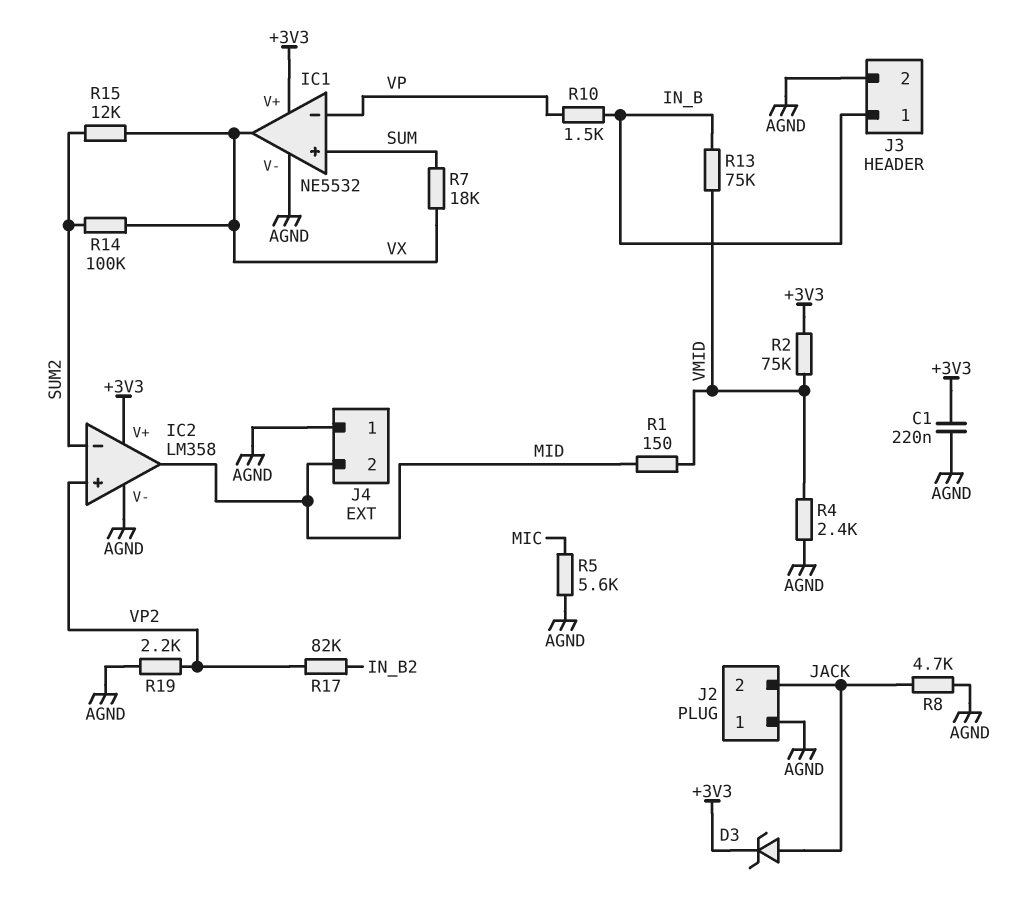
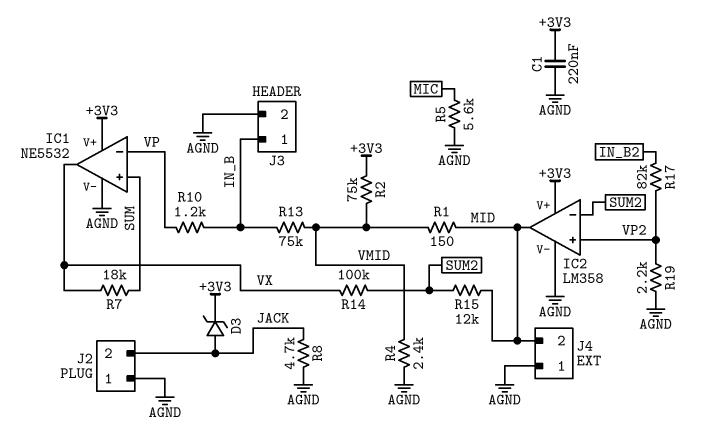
R10: 1.5k (IN_B, VP) -> 1.2k (IN_B, VP)
R15: 12k (SUM2, VX) -> 12k (MID, SUM2)

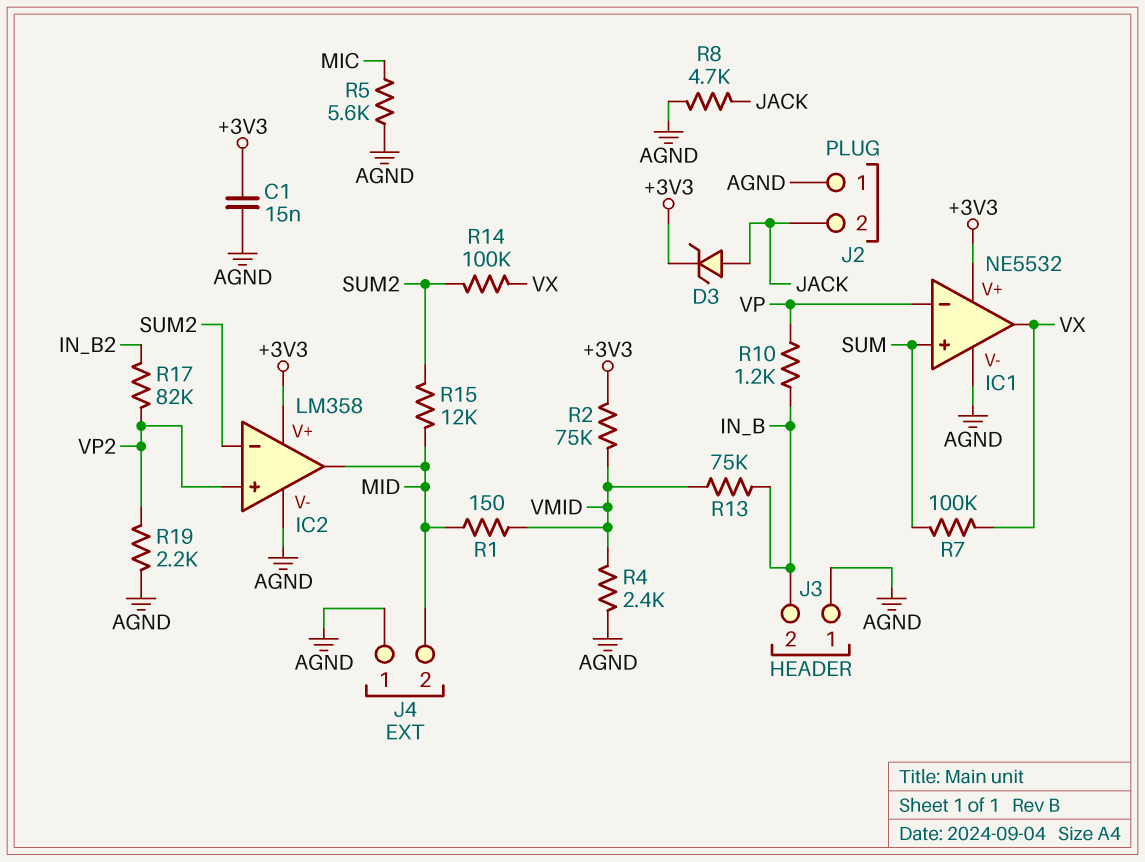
C1: 220nF (+3V3, AGND) -> 15nF (+3V3, AGND)
J3 pin 1: IN_B -> AGND
J3 pin 2: AGND -> IN_B
R7: 18k (SUM, VX) -> 100k (SUM, VX)

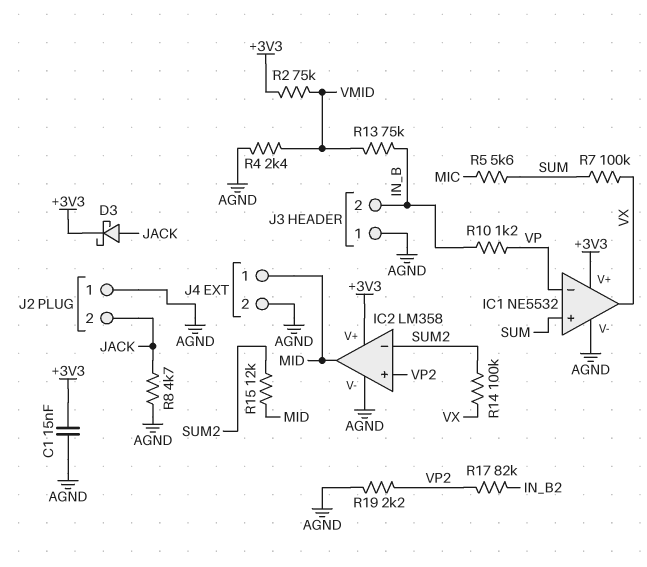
D3: zener (A JACK, K +3V3) -> schottky (A JACK, K +3V3)
J4 pin 1: AGND -> MID
J4 pin 2: MID -> AGND
R1: 150 (MID, VMID) -> none
R5: 5.6k (AGND, MIC) -> 5.6k (MIC, SUM)

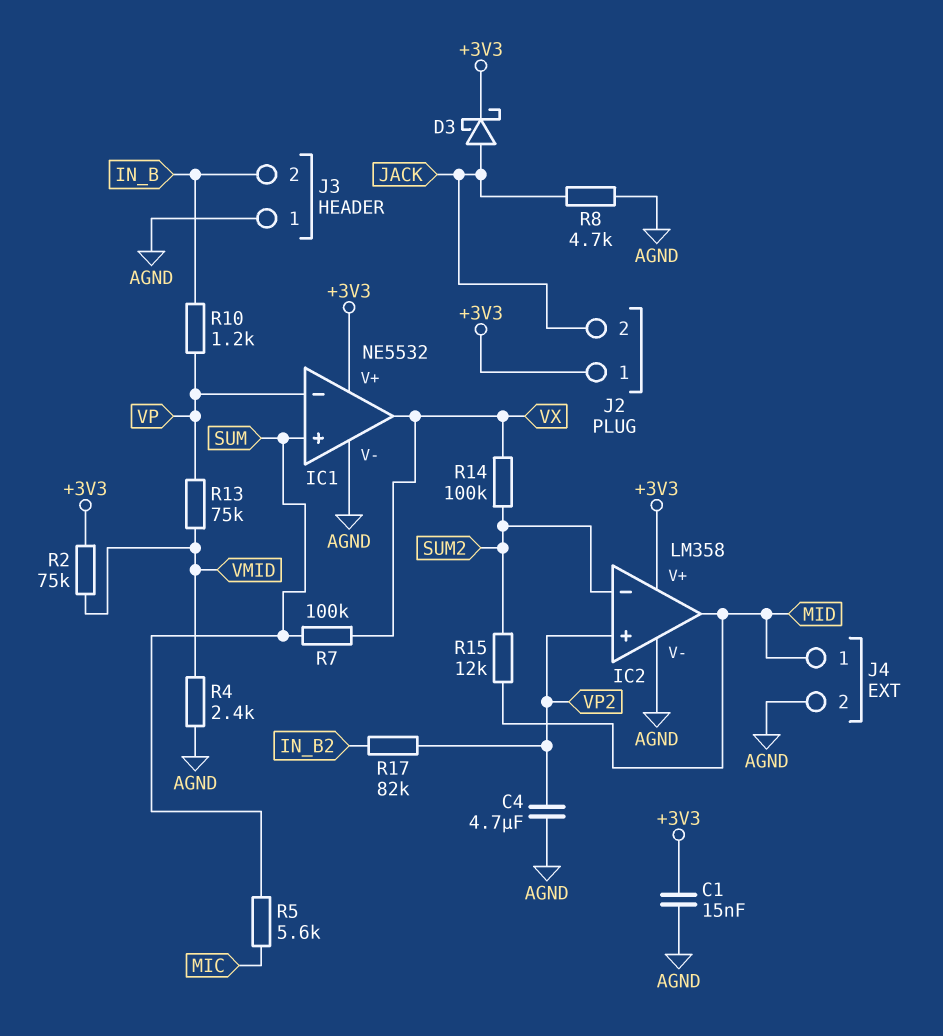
C4: none -> 4.7uF (AGND, VP2)
J2 pin 1: AGND -> +3V3
R13: 75k (IN_B, VMID) -> 75k (VMID, VP)
R19: 2.2k (AGND, VP2) -> none

